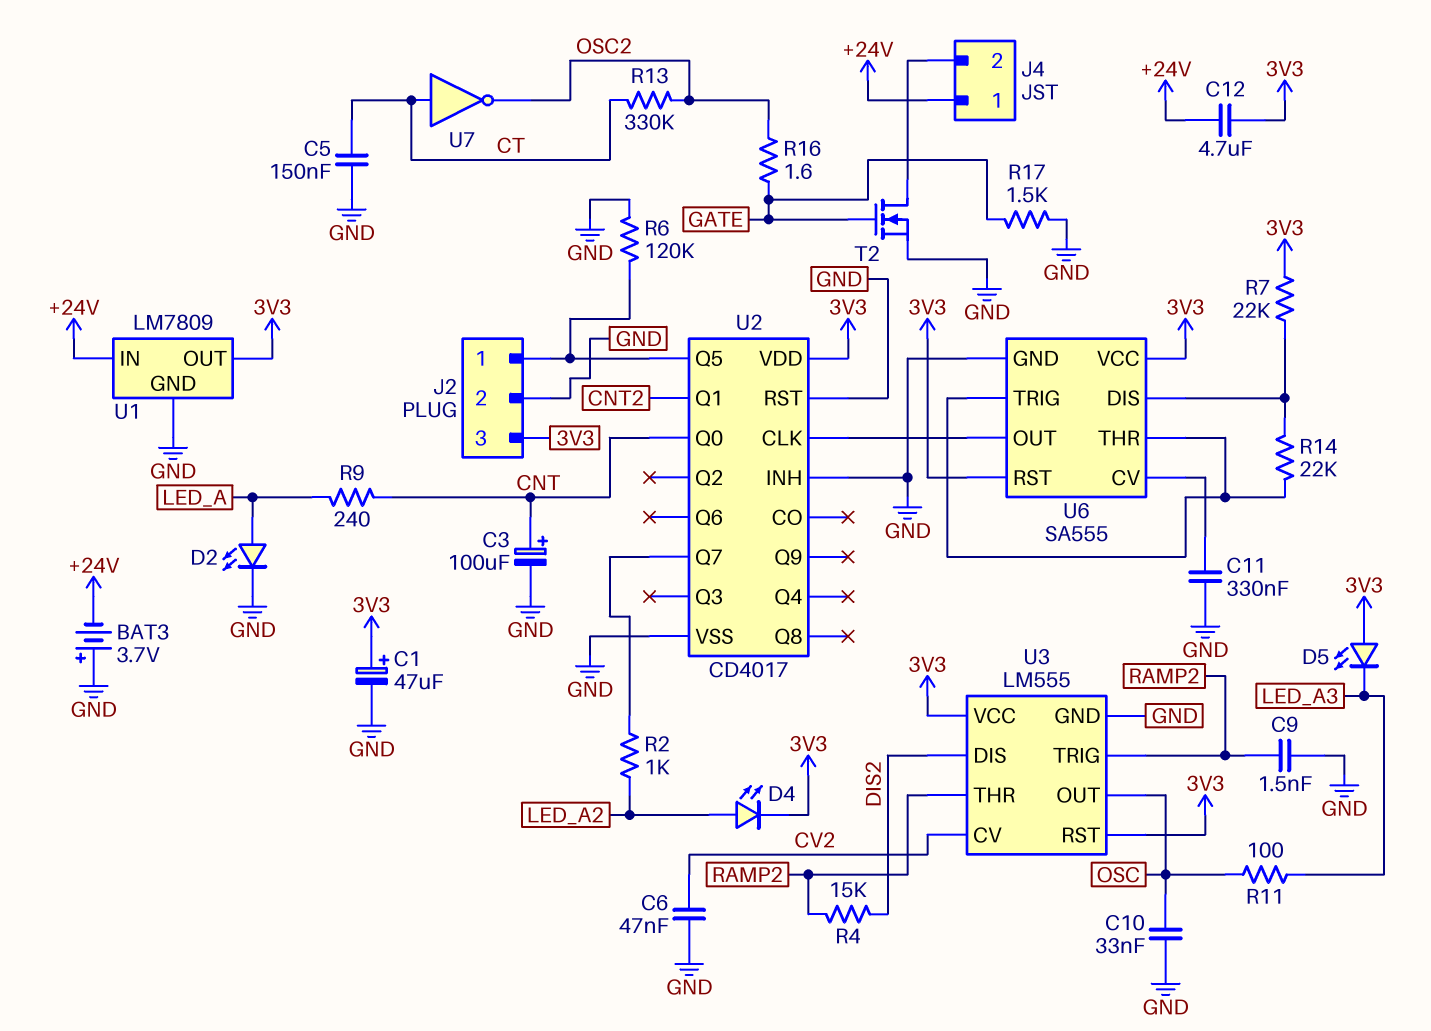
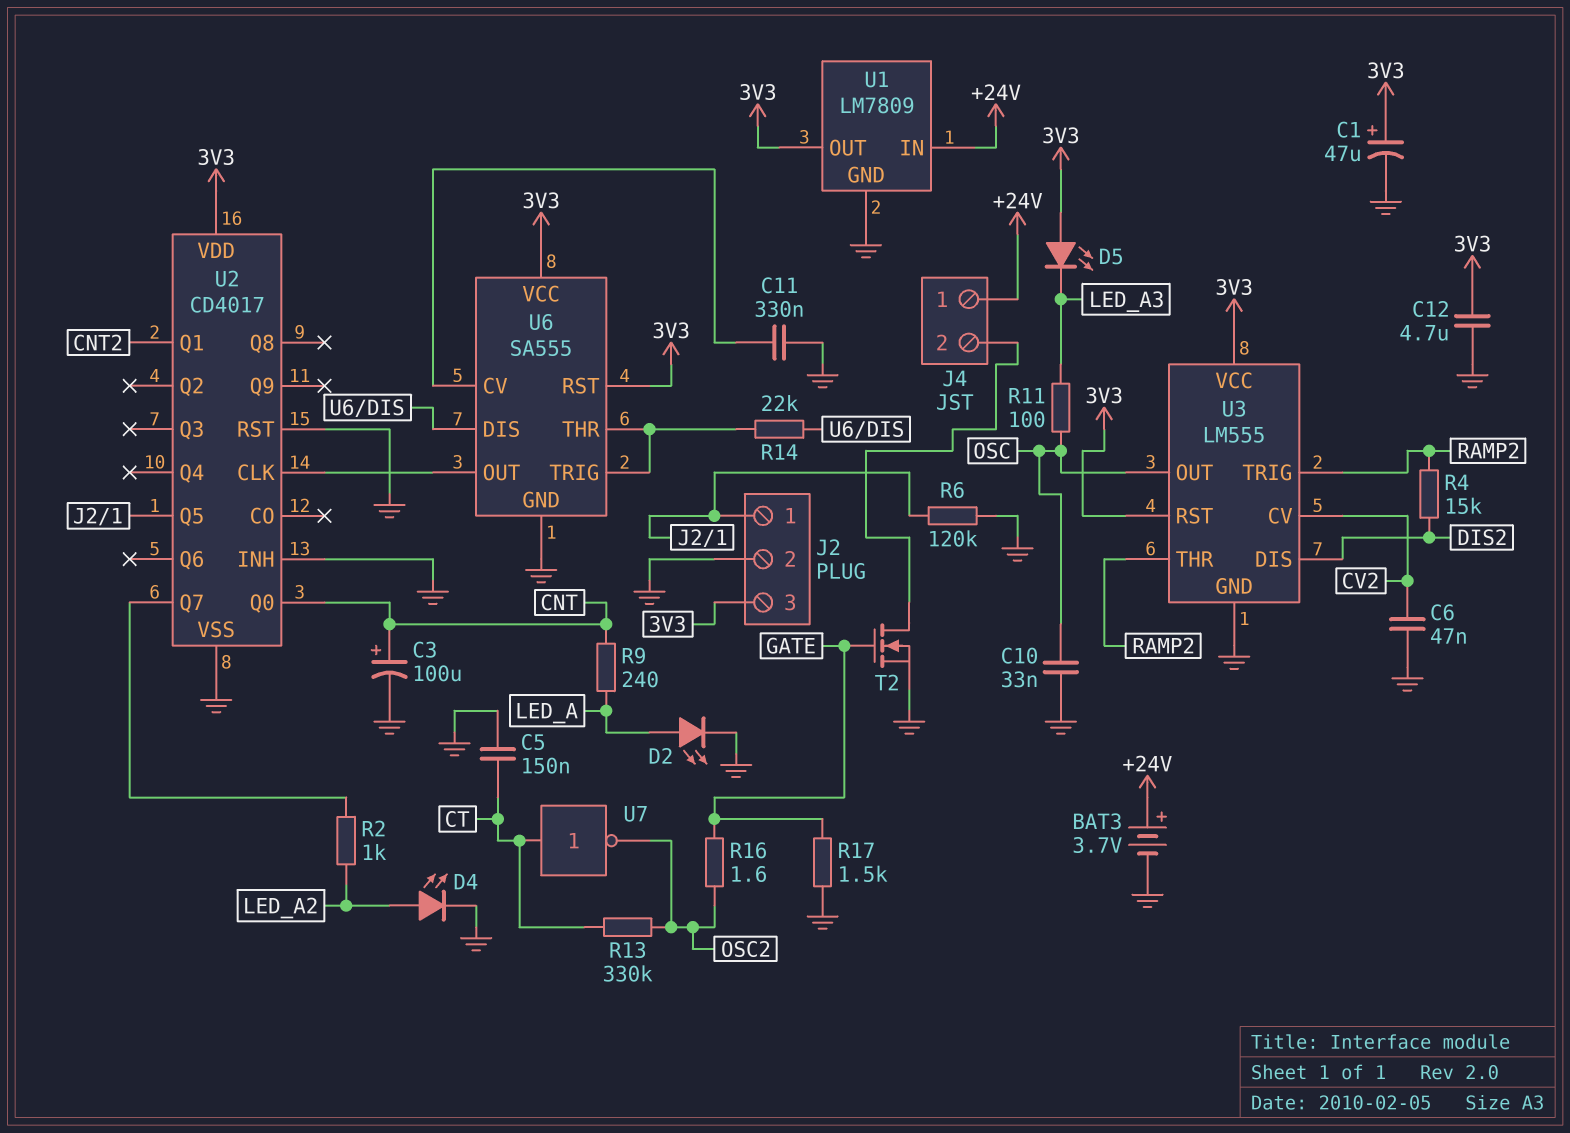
BAT3: 3.7V (plus GND, minus +24V) -> 3.7V (plus +24V, minus GND)
C9: 1.5nF (GND, RAMP2) -> none
C12: 4.7uF (+24V, 3V3) -> 4.7uF (3V3, GND)
D4: LED (A LED_A2, K 3V3) -> LED (A LED_A2, K GND)
R7: 22k (3V3, U6/DIS) -> none

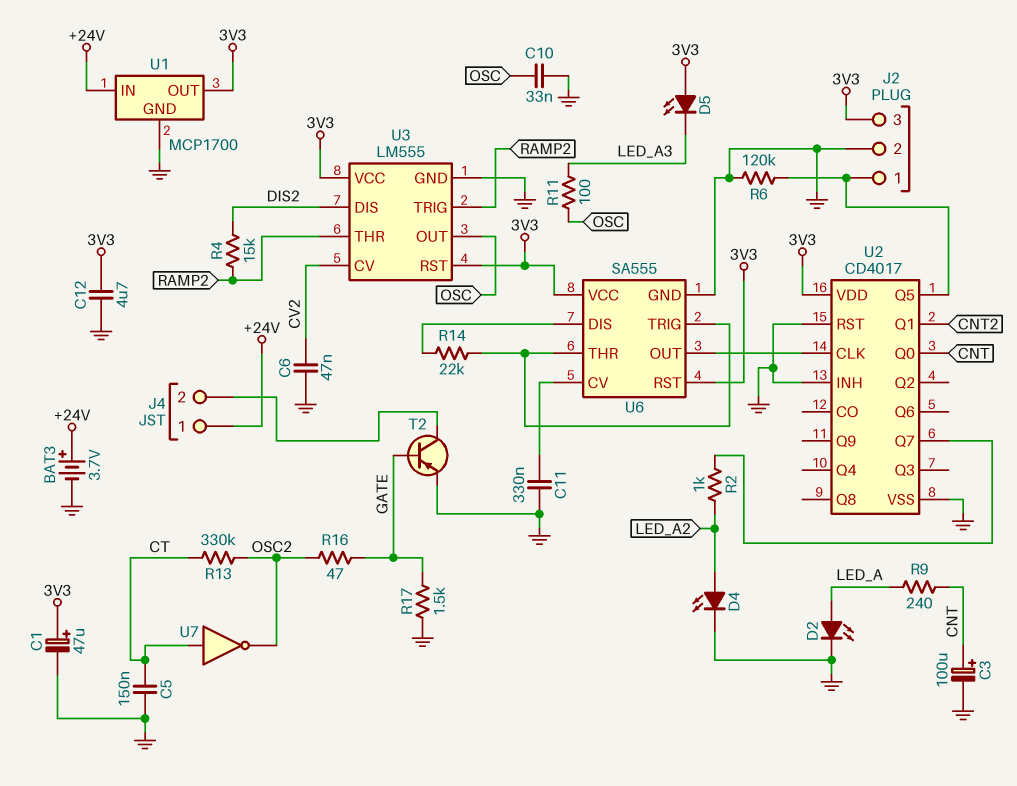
R16: 1.6 (GATE, OSC2) -> 47 (GATE, OSC2)
T2: NMOS (G GATE, D J4/2, S GND) -> PNP (B GATE, C J4/2, E GND)
U1: LM7809 -> MCP1700

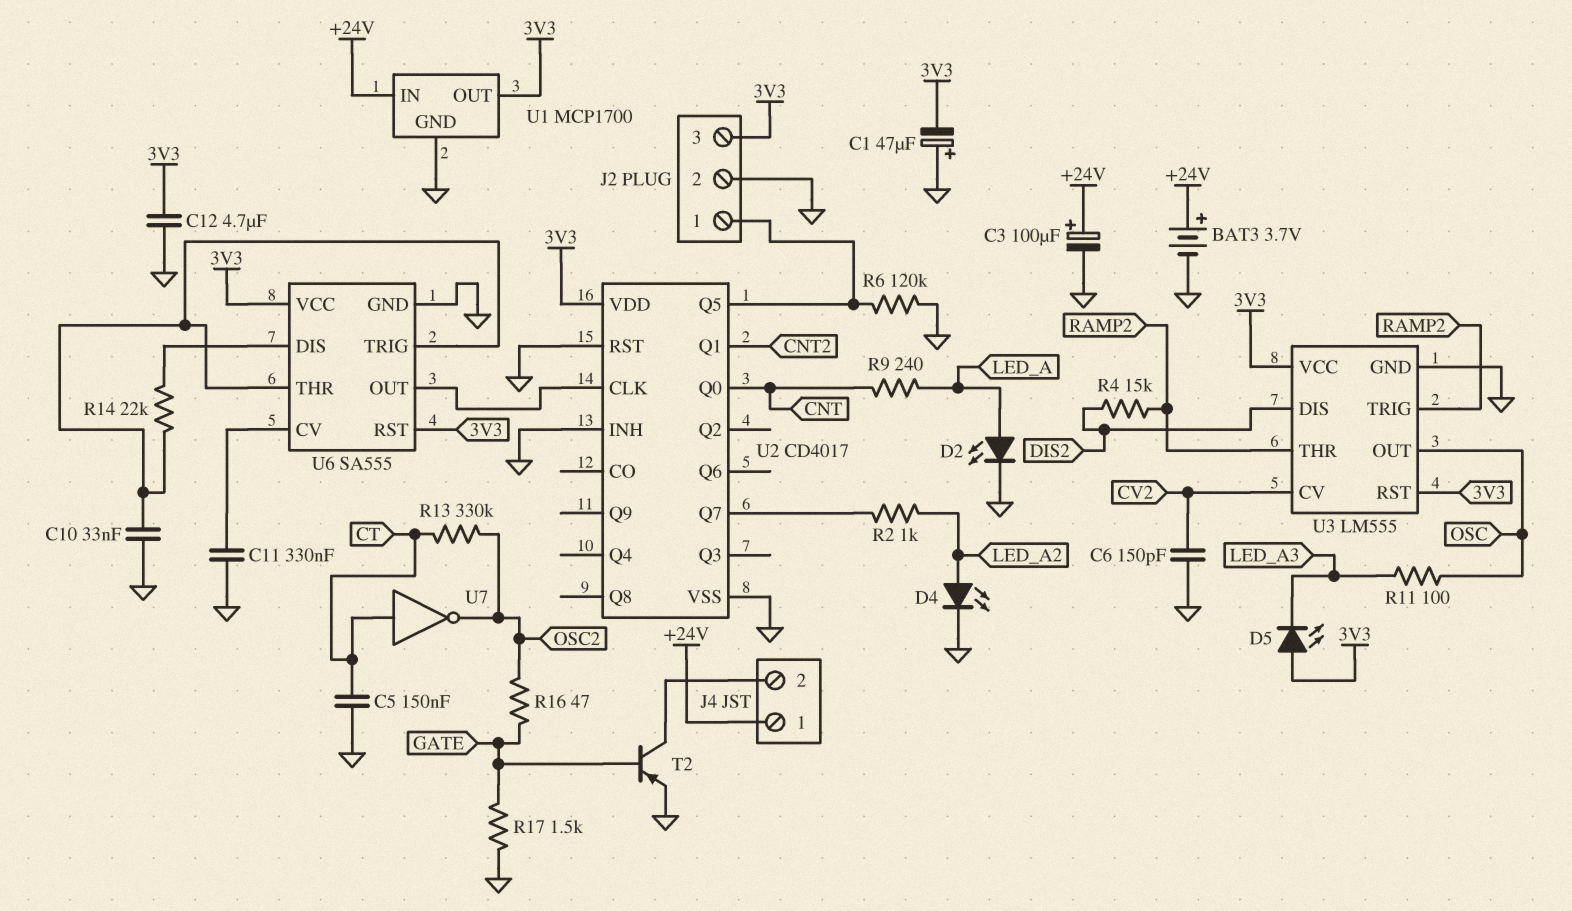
C1: 47uF (plus 3V3, minus GND) -> 47uF (plus GND, minus 3V3)
C3: 100uF (plus CNT, minus GND) -> 100uF (plus +24V, minus GND)
C6: 47nF (CV2, GND) -> 150pF (CV2, GND)
C10: 33nF (GND, OSC) -> 33nF (GND, U6/THR)

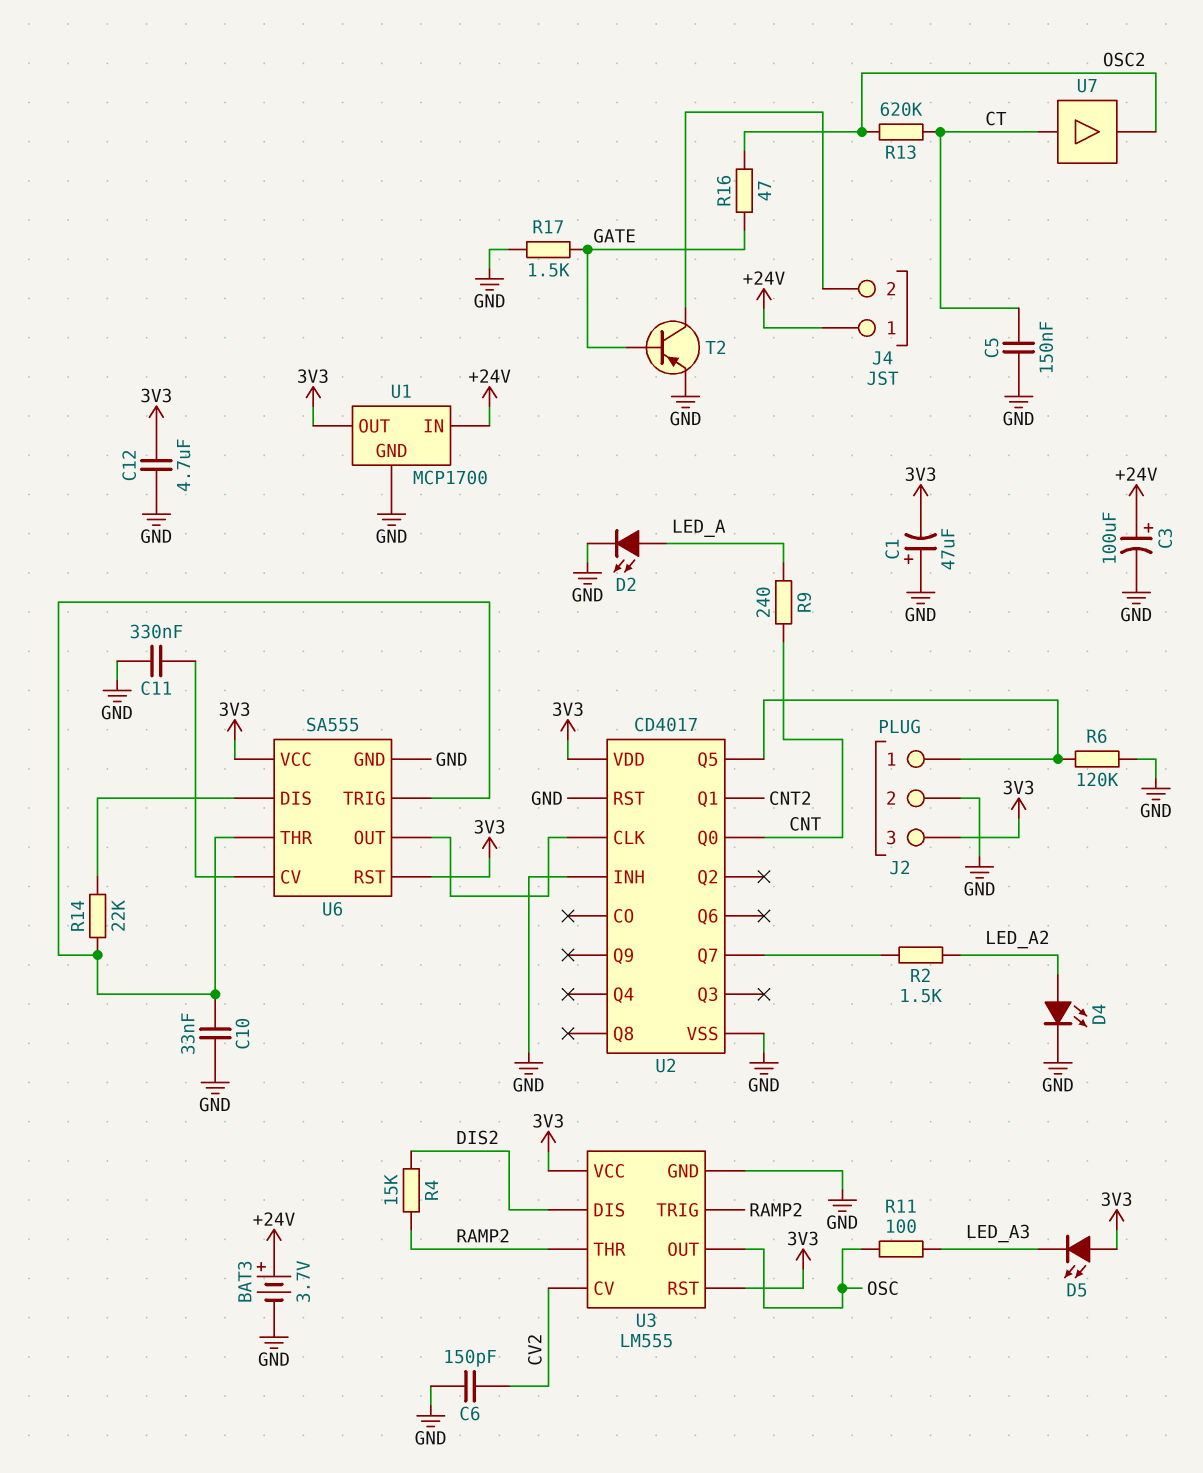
R2: 1k (LED_A2, U2/Q7) -> 1.5k (LED_A2, U2/Q7)
R13: 330k (CT, OSC2) -> 620k (CT, OSC2)
U7: NOT (in CT, out OSC2) -> buffer (in CT, out OSC2)

